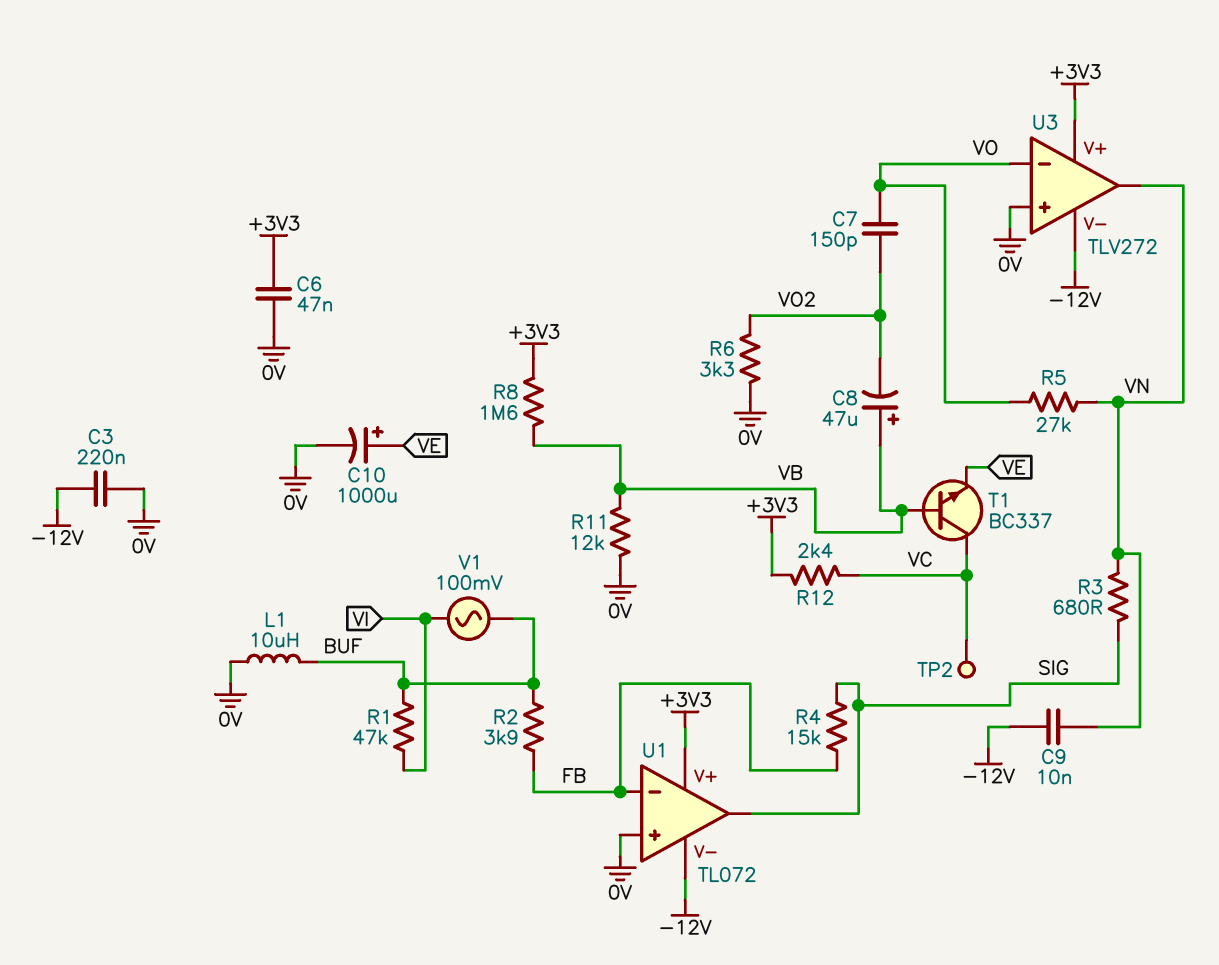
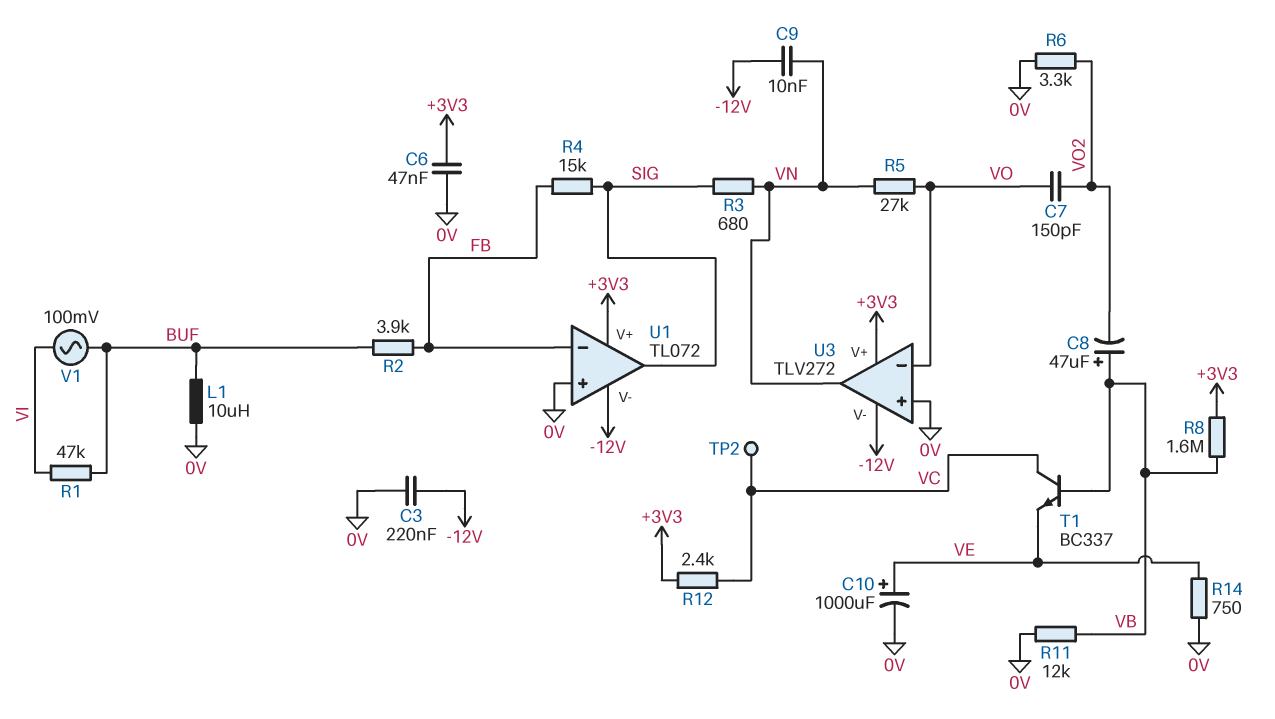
R14: none -> 750 (0V, VE)

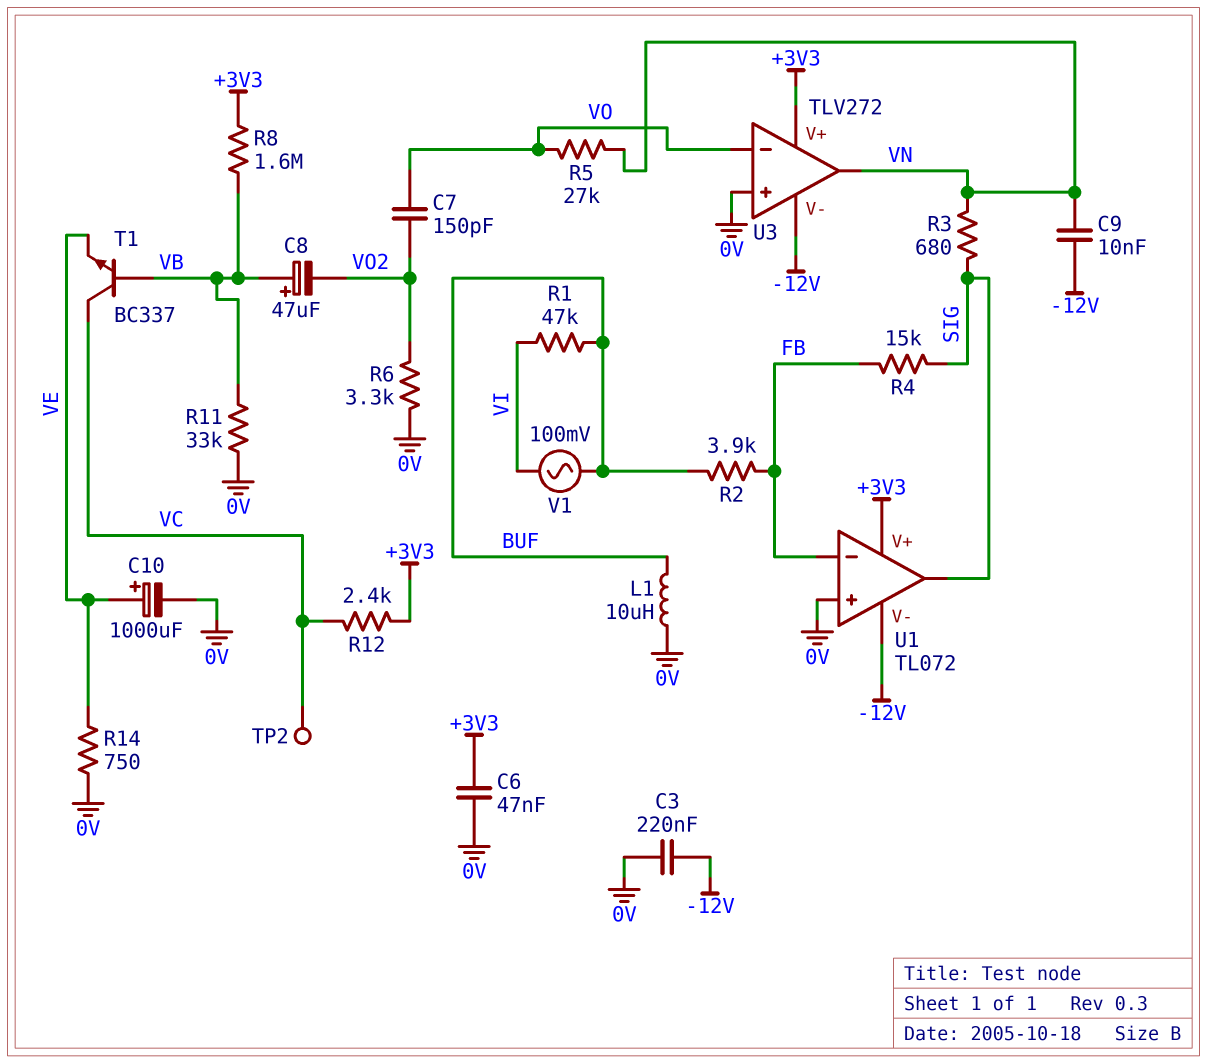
R11: 12k (0V, VB) -> 33k (0V, VB)

